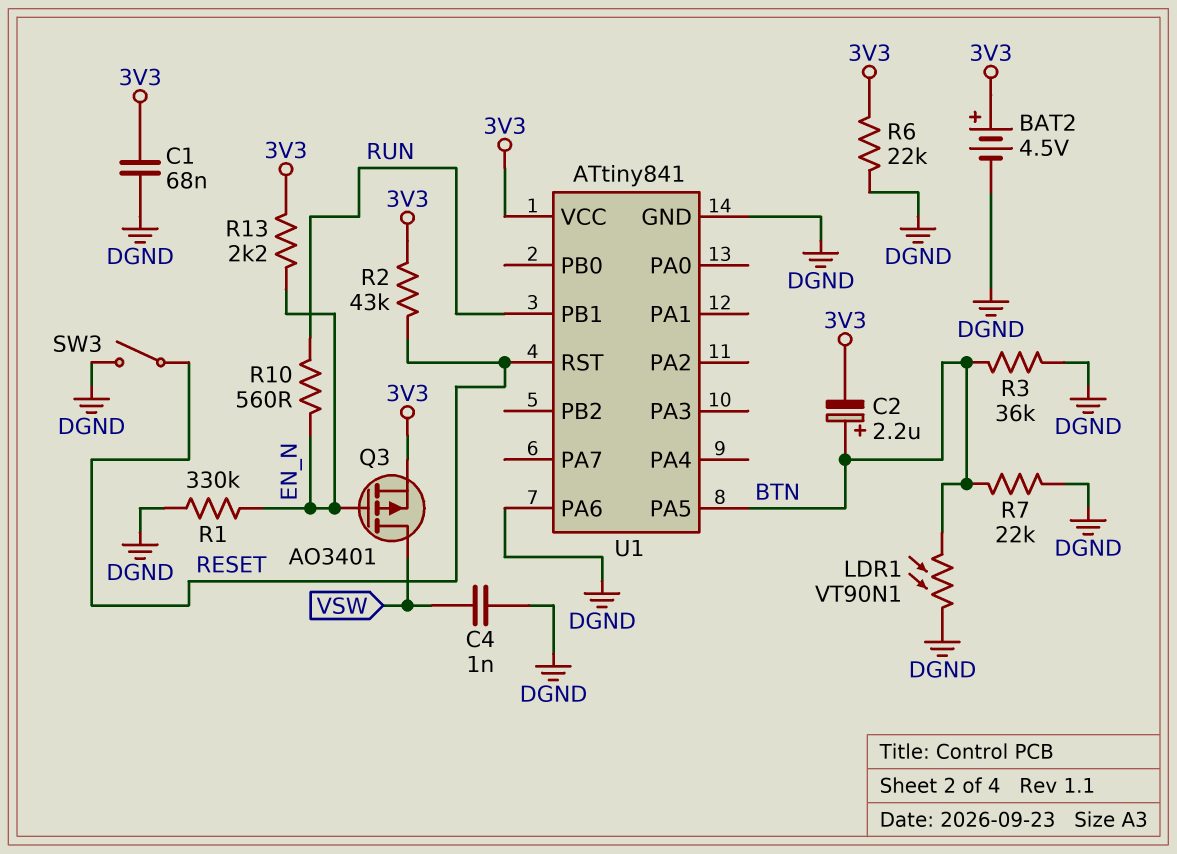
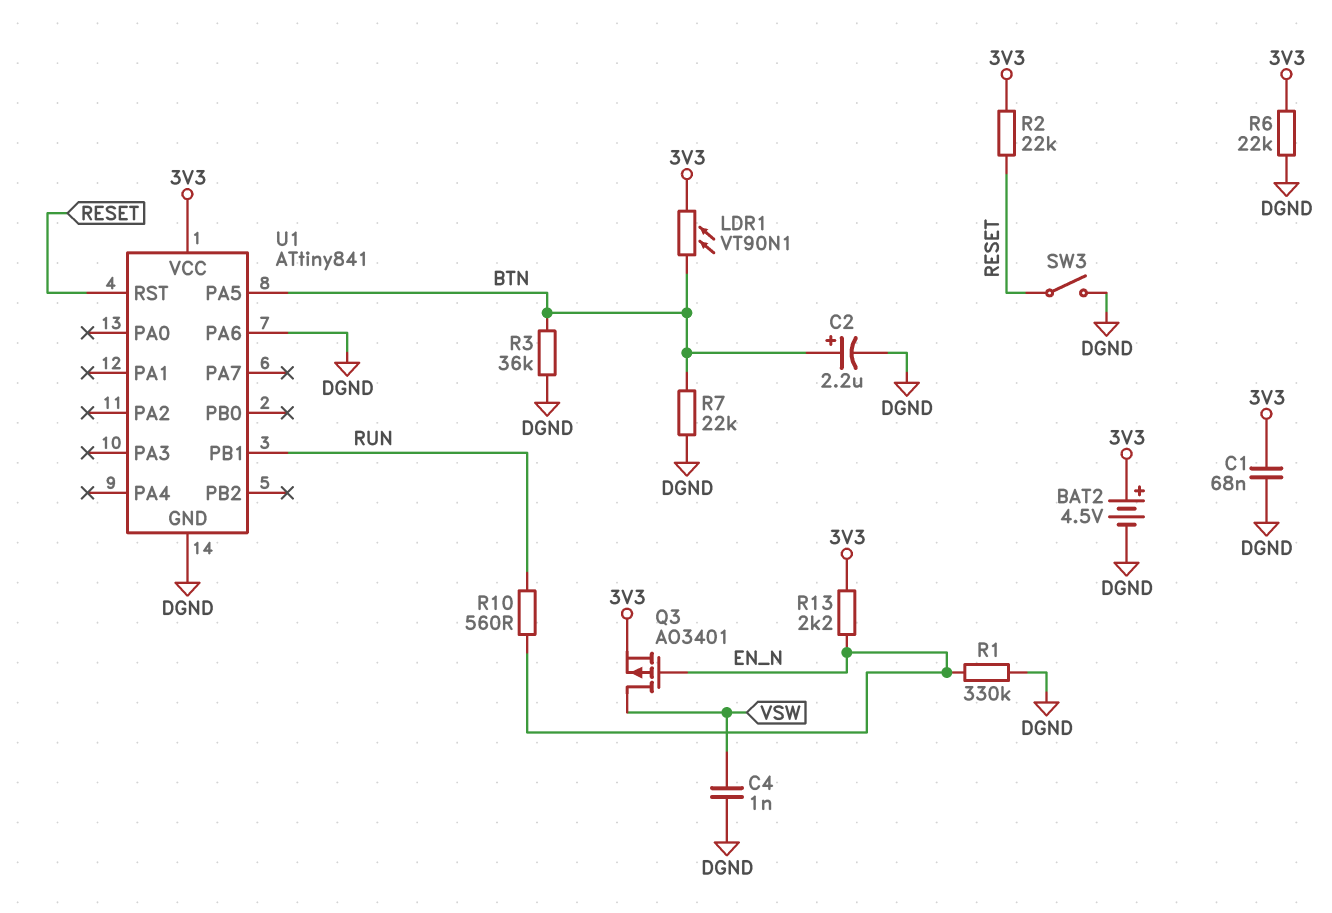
C2: 2.2uF (plus BTN, minus 3V3) -> 2.2uF (plus BTN, minus DGND)
LDR1: VT90N1 (BTN, DGND) -> VT90N1 (3V3, BTN)
R2: 43k (3V3, RESET) -> 22k (3V3, RESET)

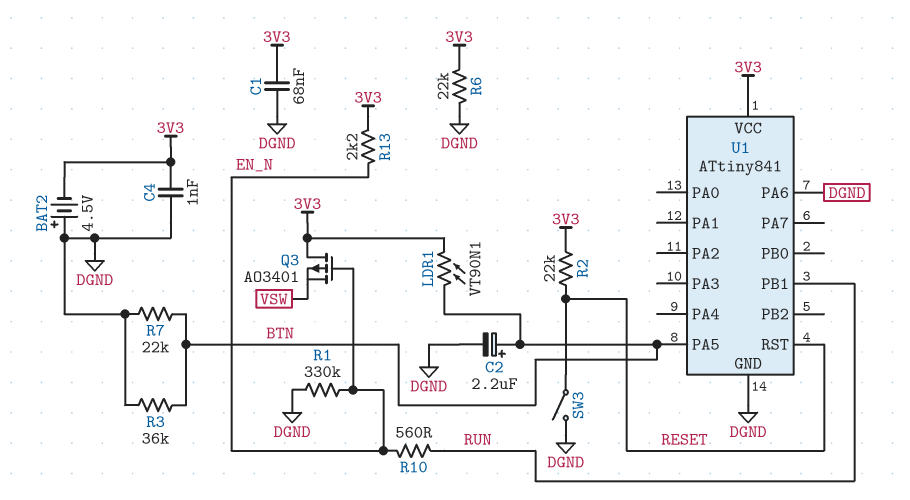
BAT2: 4.5V (plus 3V3, minus DGND) -> 4.5V (plus DGND, minus 3V3)
C4: 1nF (DGND, VSW) -> 1nF (3V3, DGND)
Q3: PMOS AO3401 (G EN_N, D VSW, S 3V3) -> PMOS AO3401 (G EN_N, D 3V3, S VSW)

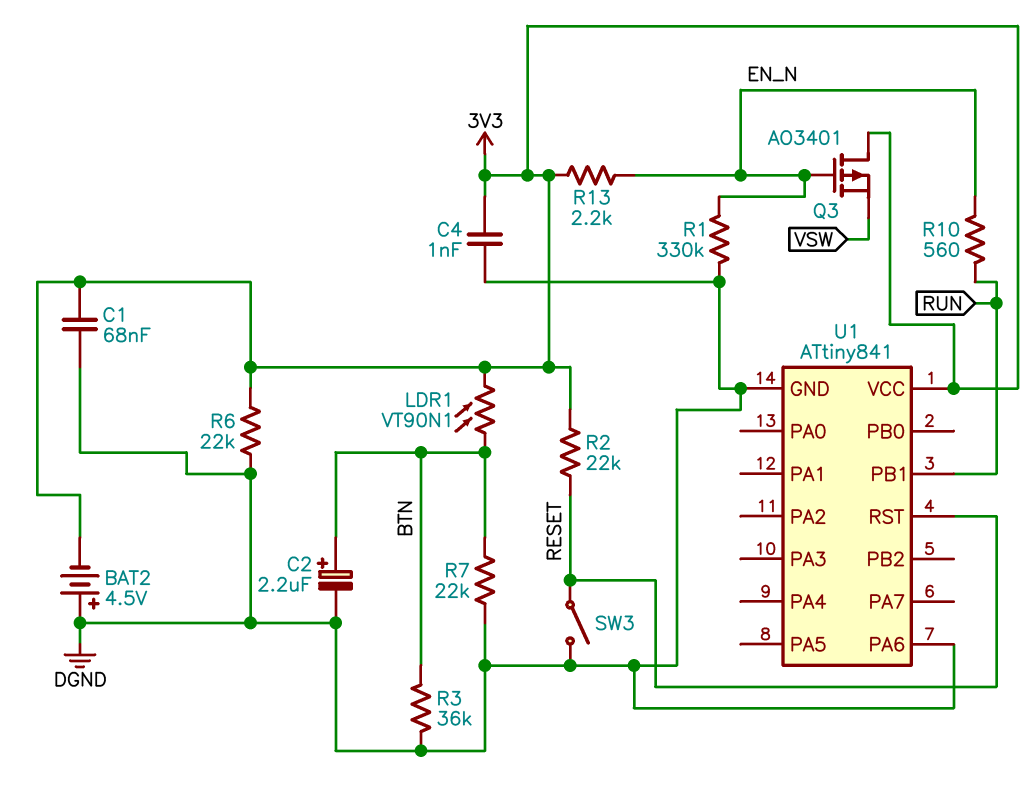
U1 pin PA5: BTN -> none

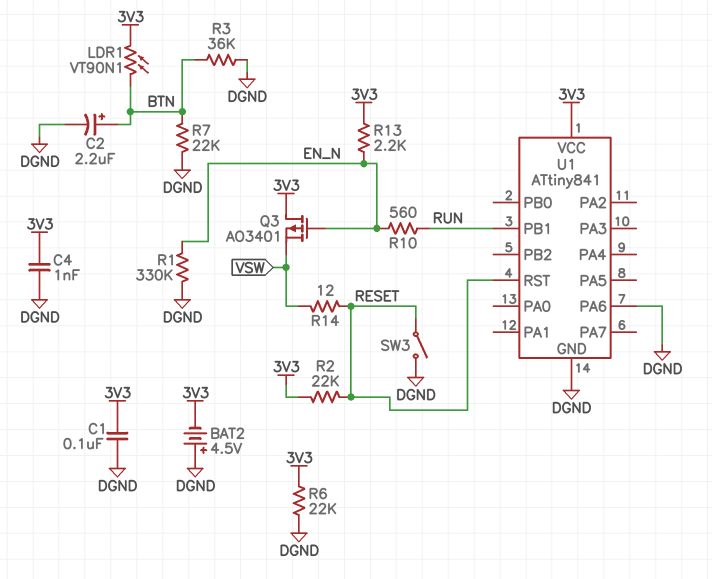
C1: 68nF (3V3, DGND) -> 100nF (3V3, DGND)
R14: none -> 12 (RESET, VSW)

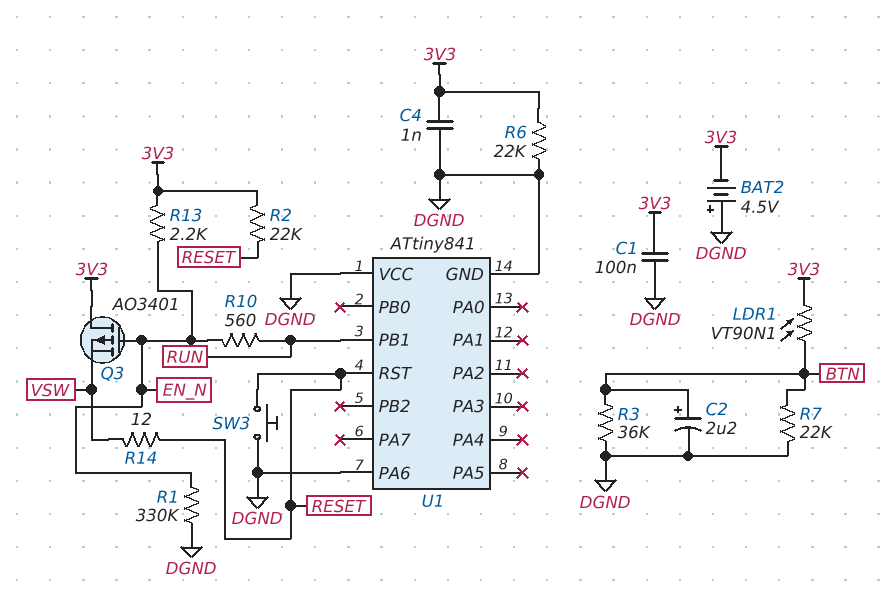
SW3: switch (DGND, RESET) -> button (DGND, RESET)
U1 pin VCC: 3V3 -> DGND

